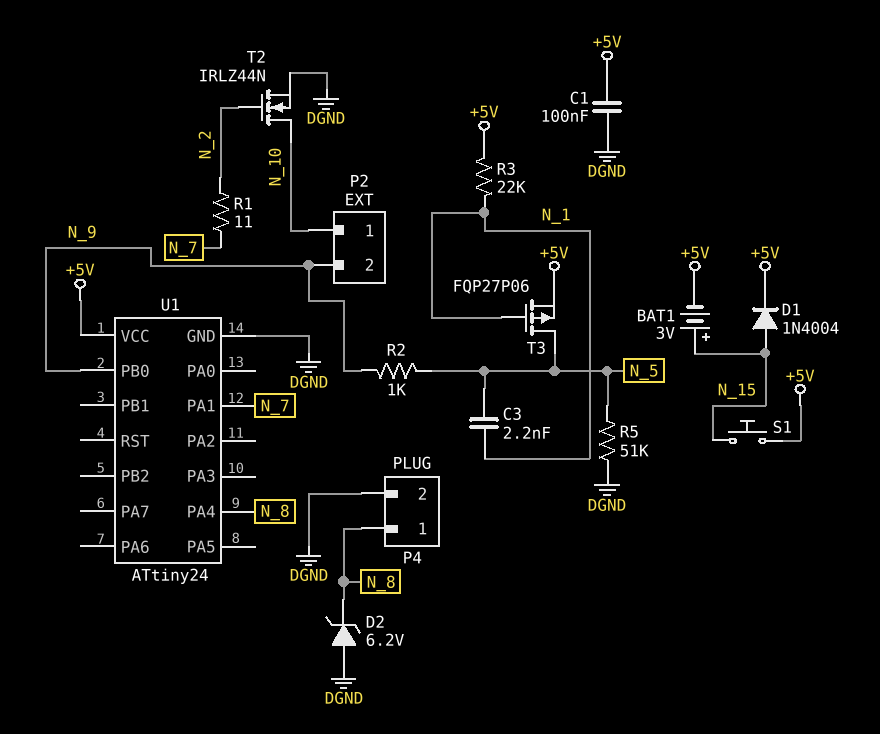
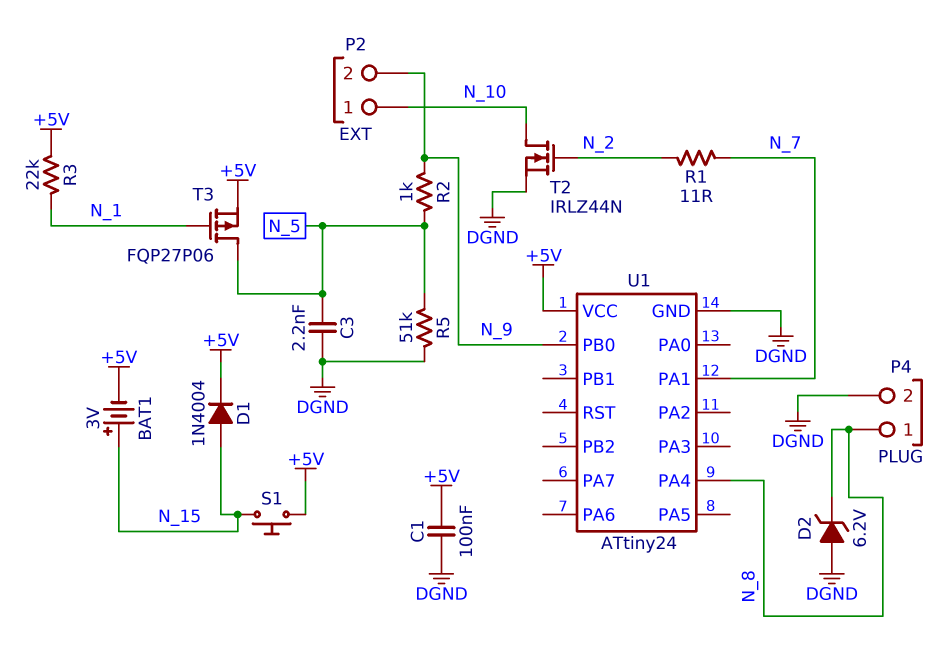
C3: 2.2nF (N_1, N_5) -> 2.2nF (DGND, N_5)

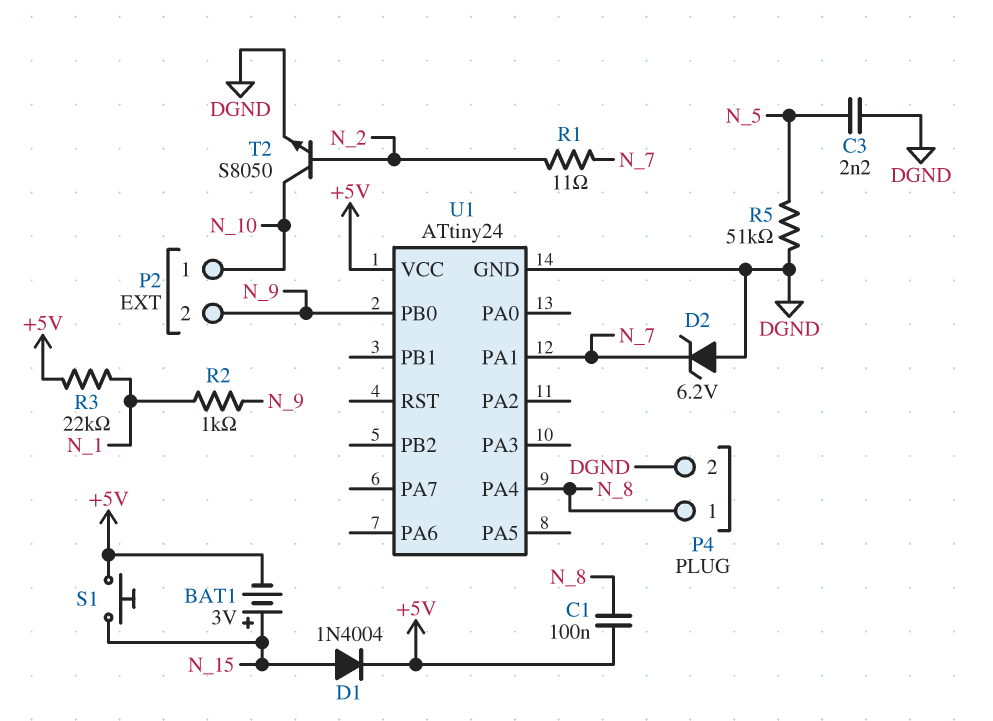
C1: 100nF (+5V, DGND) -> 100nF (+5V, N_8)
D2: zener 6.2V (A DGND, K N_8) -> zener 6.2V (A DGND, K N_7)
R2: 1k (N_5, N_9) -> 1k (N_1, N_9)
T2: NMOS IRLZ44N (G N_2, D N_10, S DGND) -> NPN S8050 (B N_2, C N_10, E DGND)
T3: PMOS FQP27P06 (G N_1, D N_5, S +5V) -> none

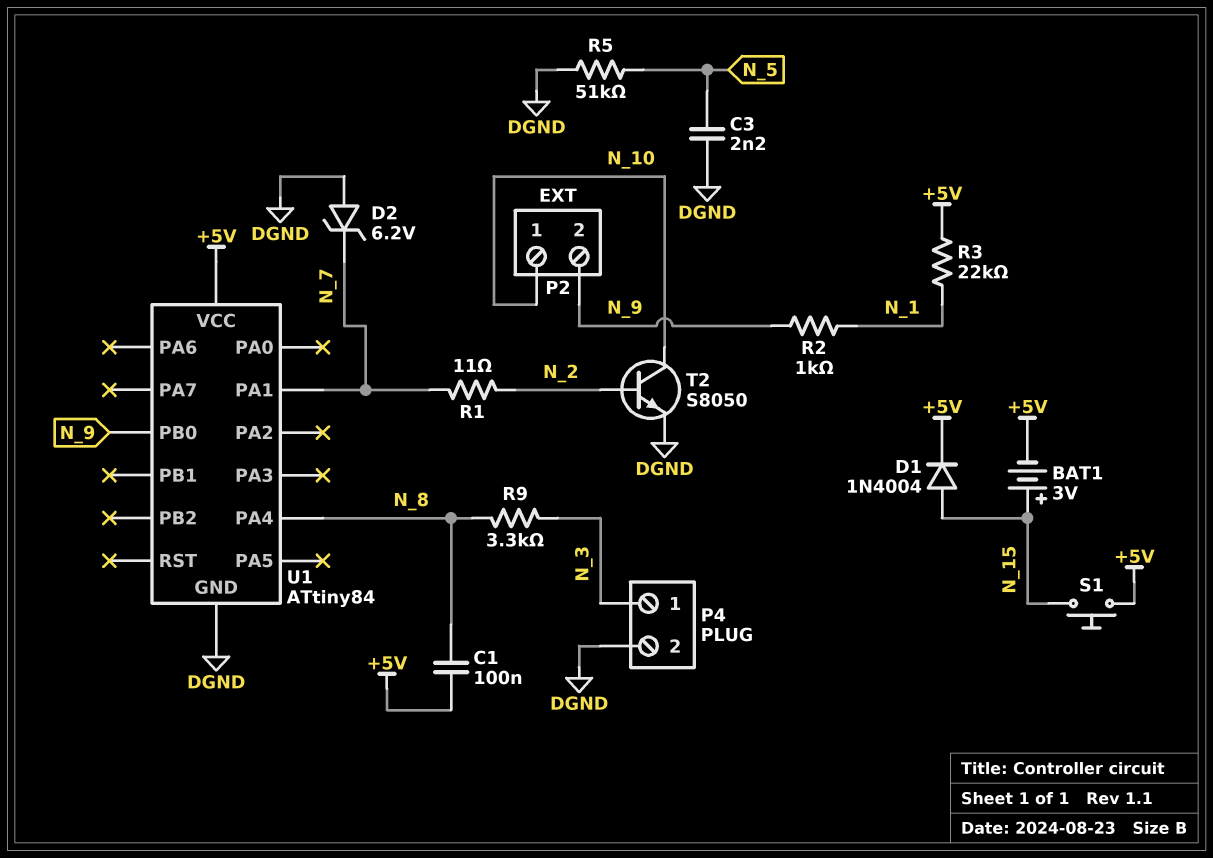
P4 pin 1: N_8 -> N_3
R9: none -> 3.3k (N_3, N_8)
U1: ATtiny24 -> ATtiny84

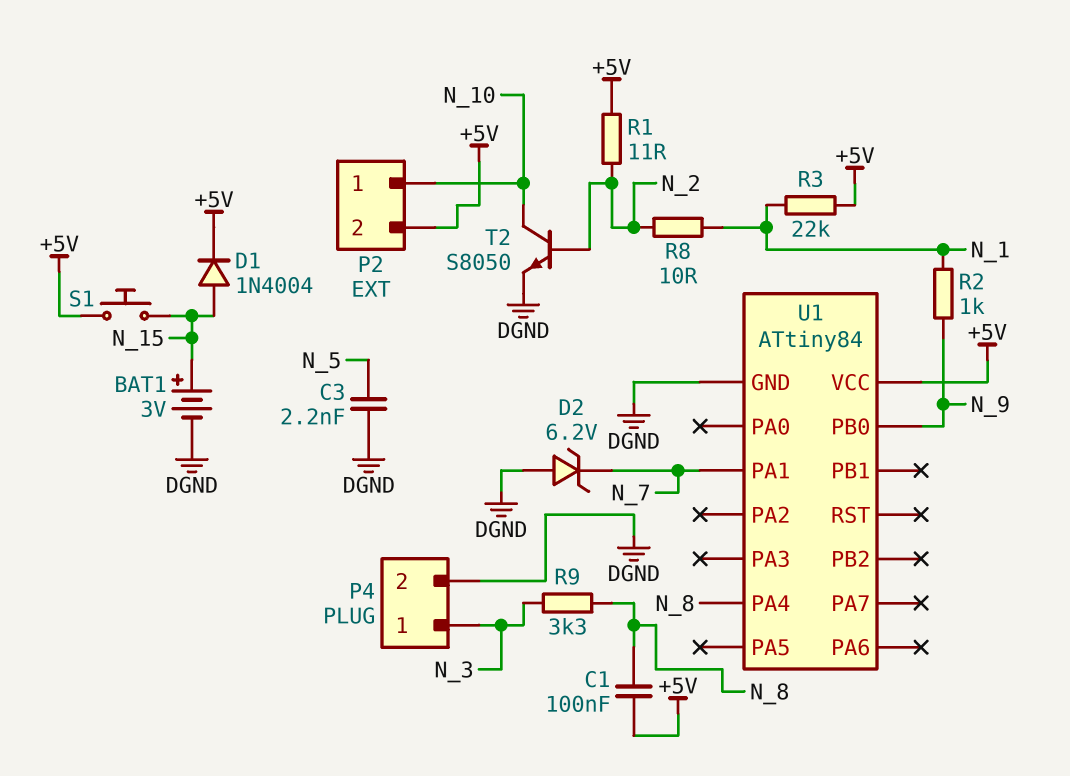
BAT1: 3V (plus N_15, minus +5V) -> 3V (plus N_15, minus DGND)
P2 pin 2: N_9 -> +5V
R1: 11 (N_2, N_7) -> 11 (+5V, N_2)
R5: 51k (DGND, N_5) -> none
R8: none -> 10 (N_1, N_2)

